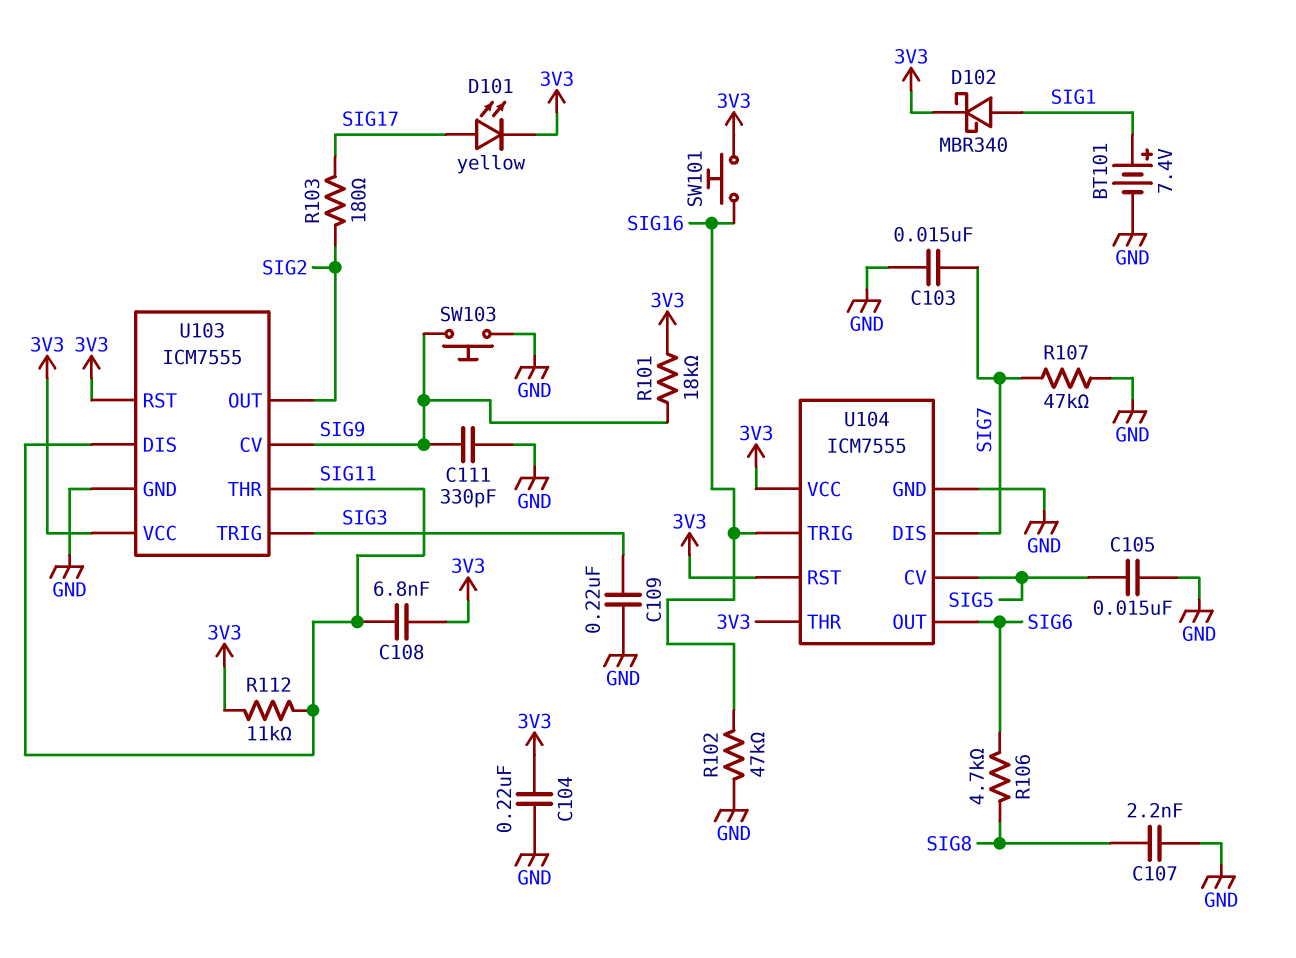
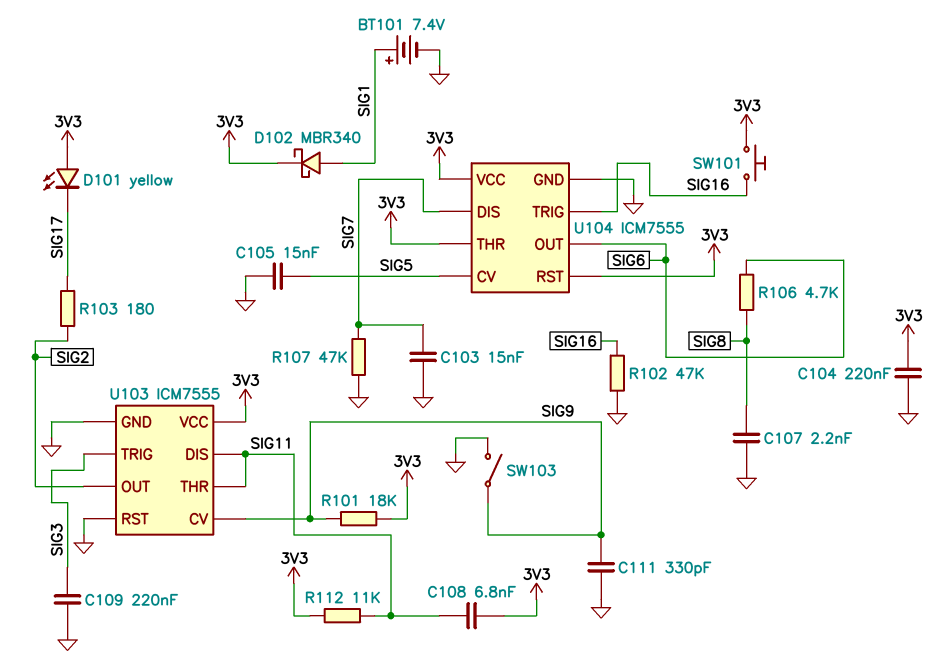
D101: LED yellow (A SIG17, K 3V3) -> LED yellow (A 3V3, K SIG17)
SW103: button (GND, SIG9) -> switch (GND, SIG9)
U103 pin RST: 3V3 -> GND

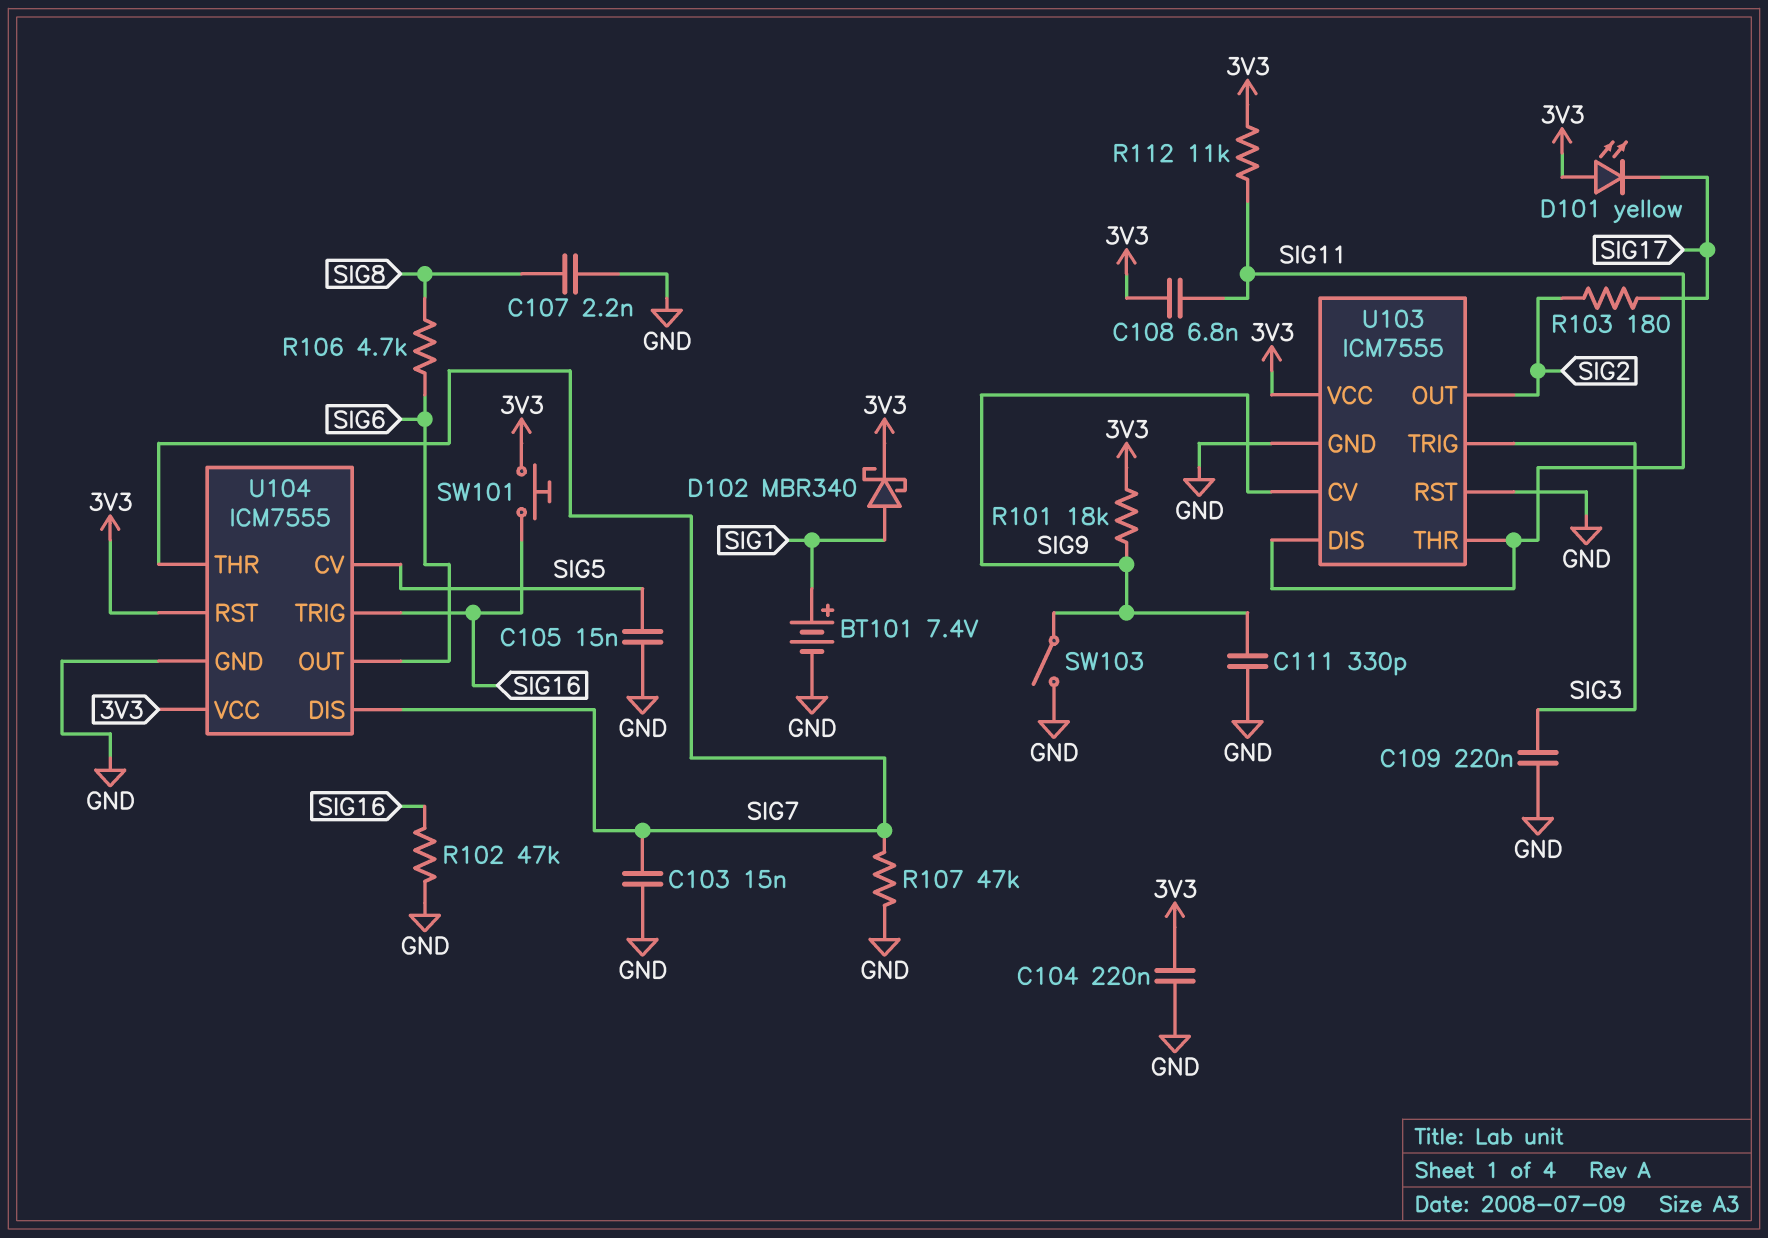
U104 pin THR: 3V3 -> SIG7

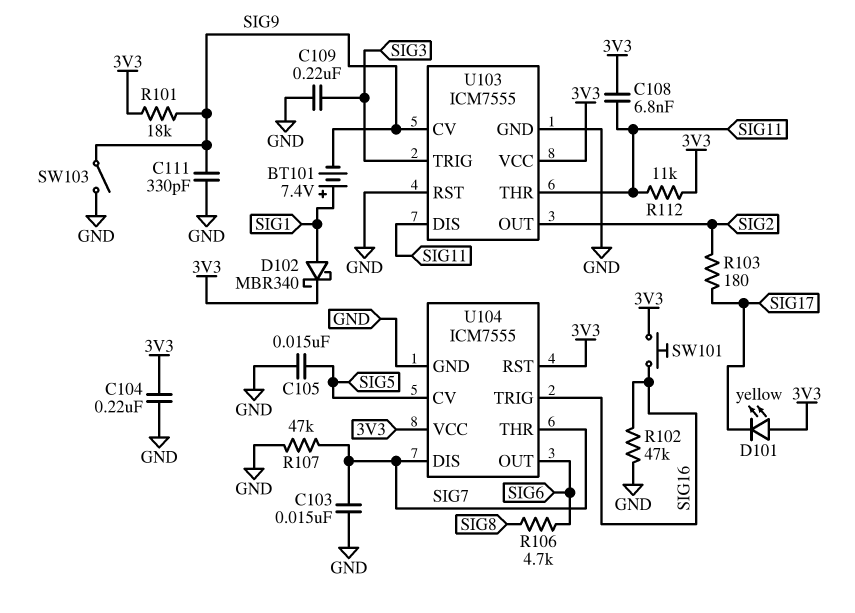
BT101: 7.4V (plus SIG1, minus GND) -> 7.4V (plus SIG1, minus SIG9)
C107: 2.2nF (GND, SIG8) -> none

